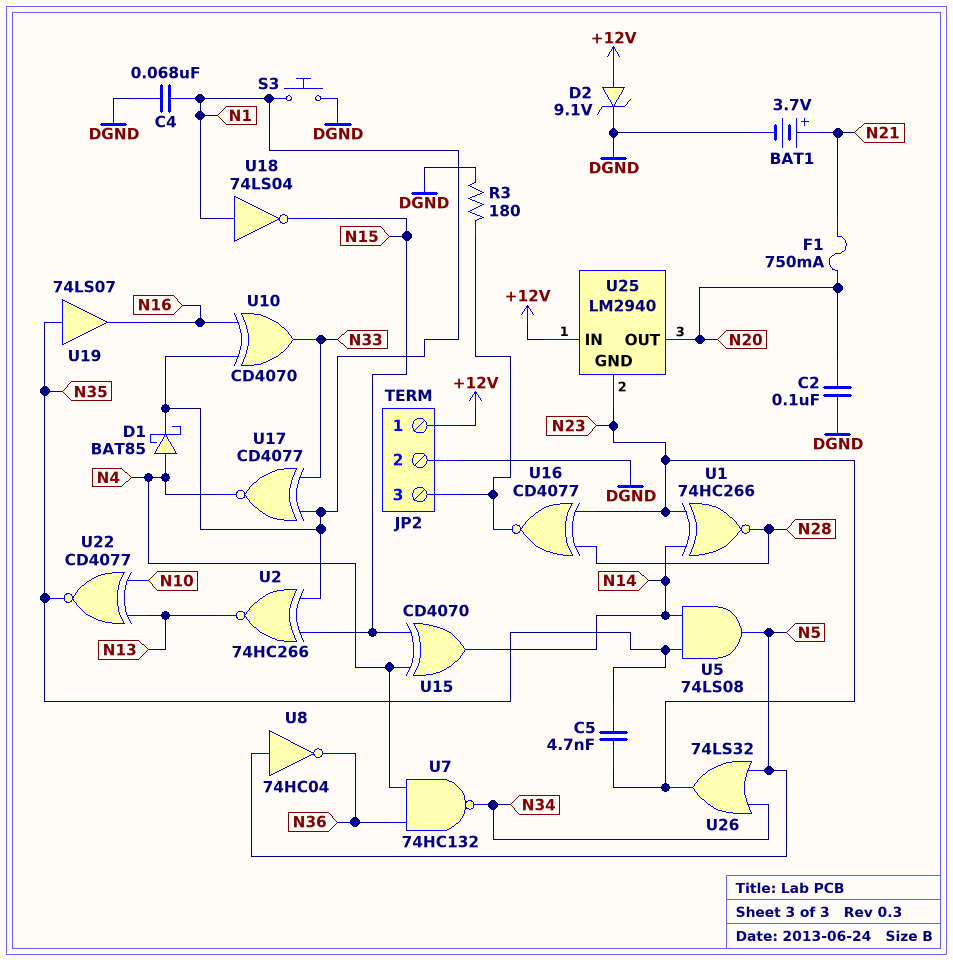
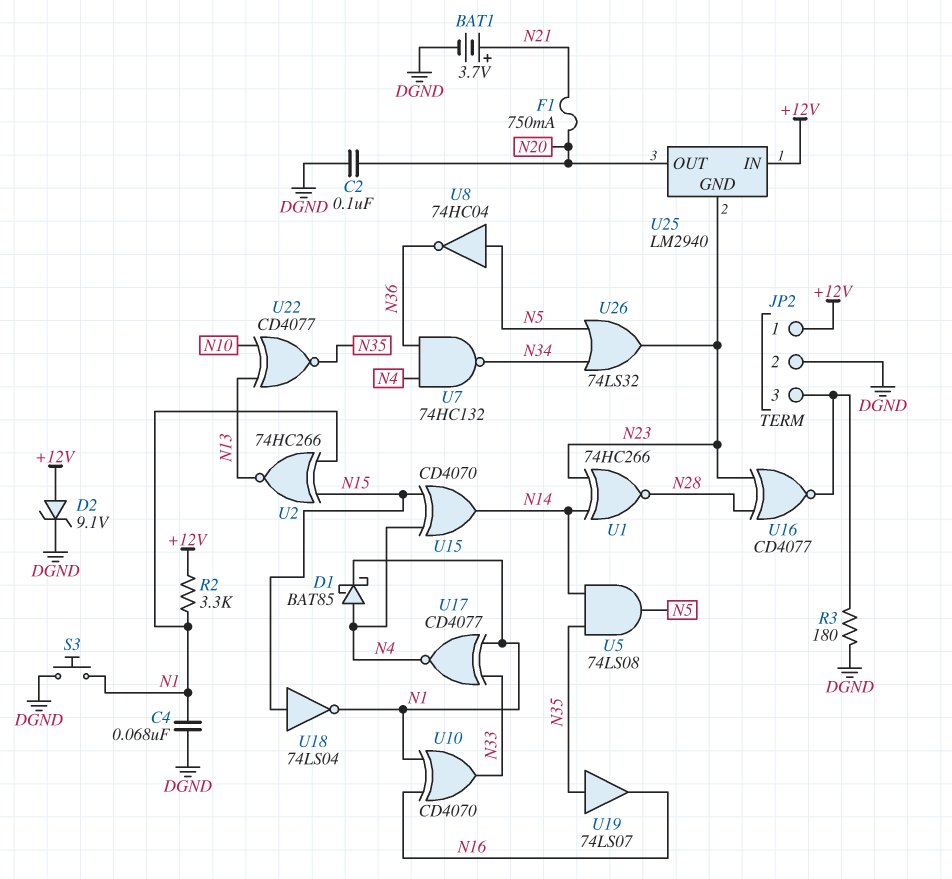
C5: 4.7nF (N23, N35) -> none
R2: none -> 3.3k (+12V, N1)
U18: NOT 74LS04 (in N1, out N15) -> NOT 74LS04 (in N15, out N1)

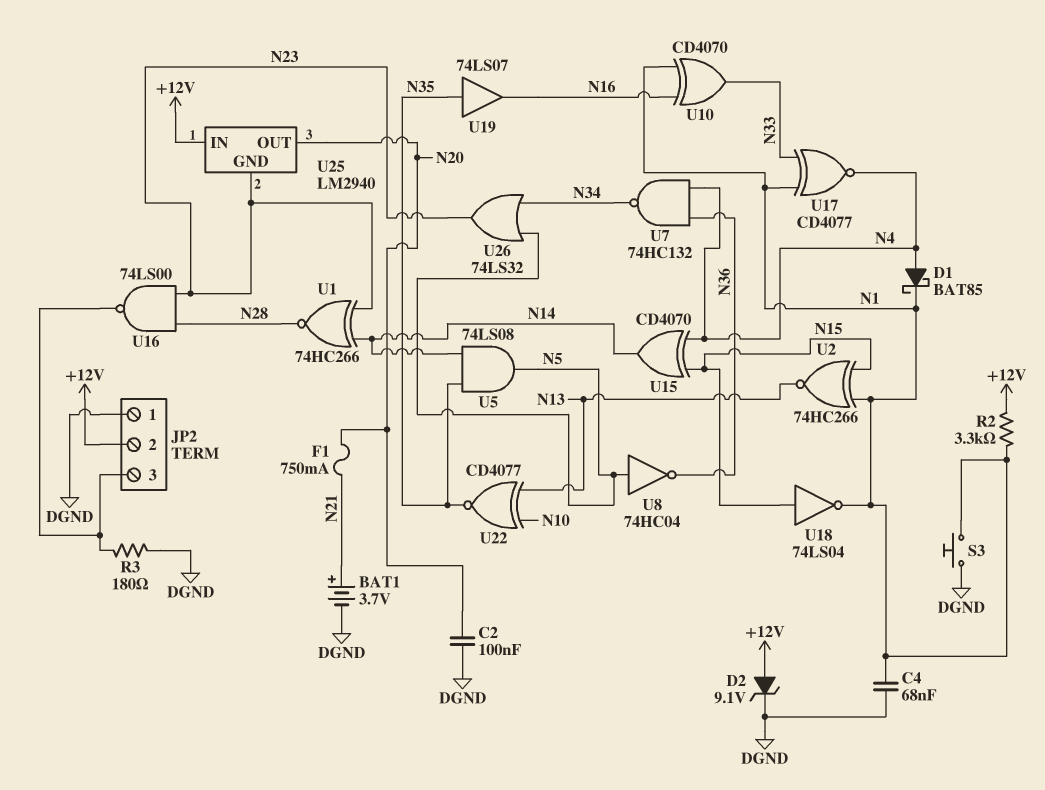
JP2 pin 1: +12V -> DGND
JP2 pin 2: DGND -> +12V
U16: XNOR CD4077 (in N23, in N28, out JP2/3) -> NAND 74LS00 (in N23, in N28, out JP2/3)

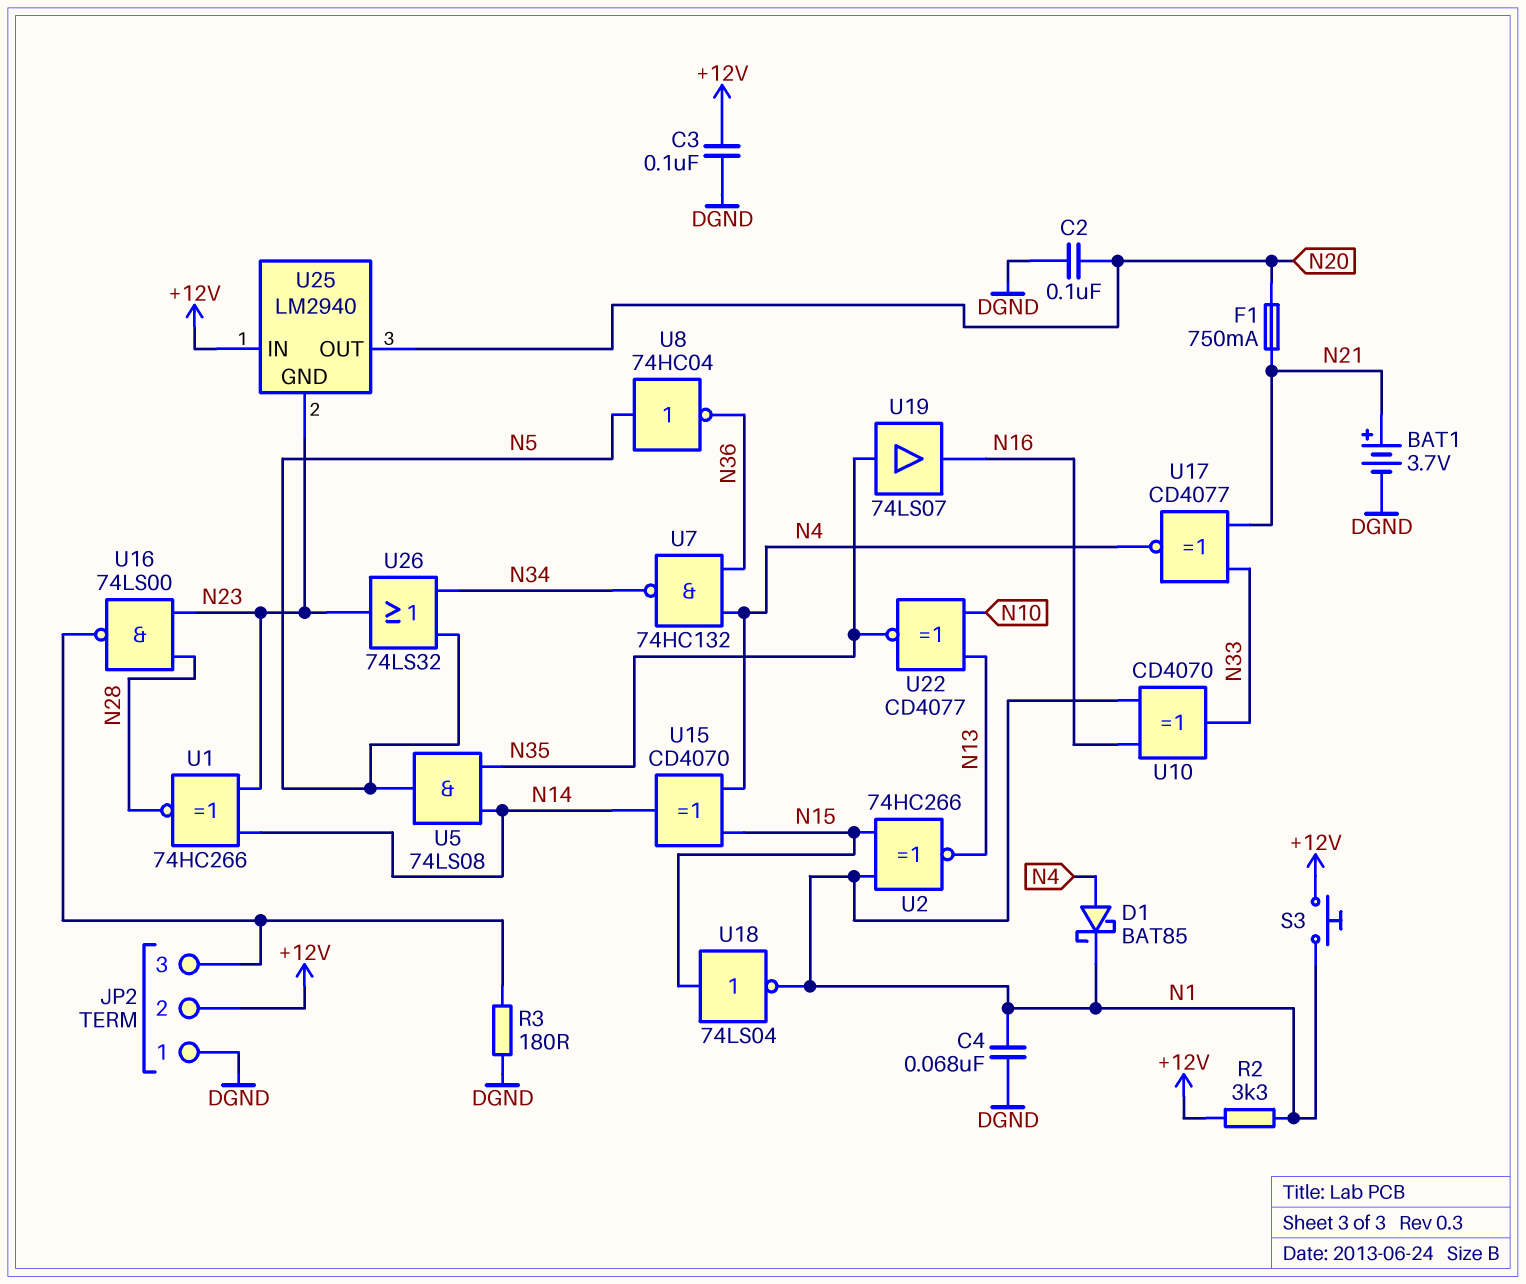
C3: none -> 100nF (+12V, DGND)
D2: zener 9.1V (A +12V, K DGND) -> none
S3: button (DGND, N1) -> button (+12V, N1)
U17: XNOR CD4077 (in N1, in N33, out N4) -> XNOR CD4077 (in N21, in N33, out N4)

